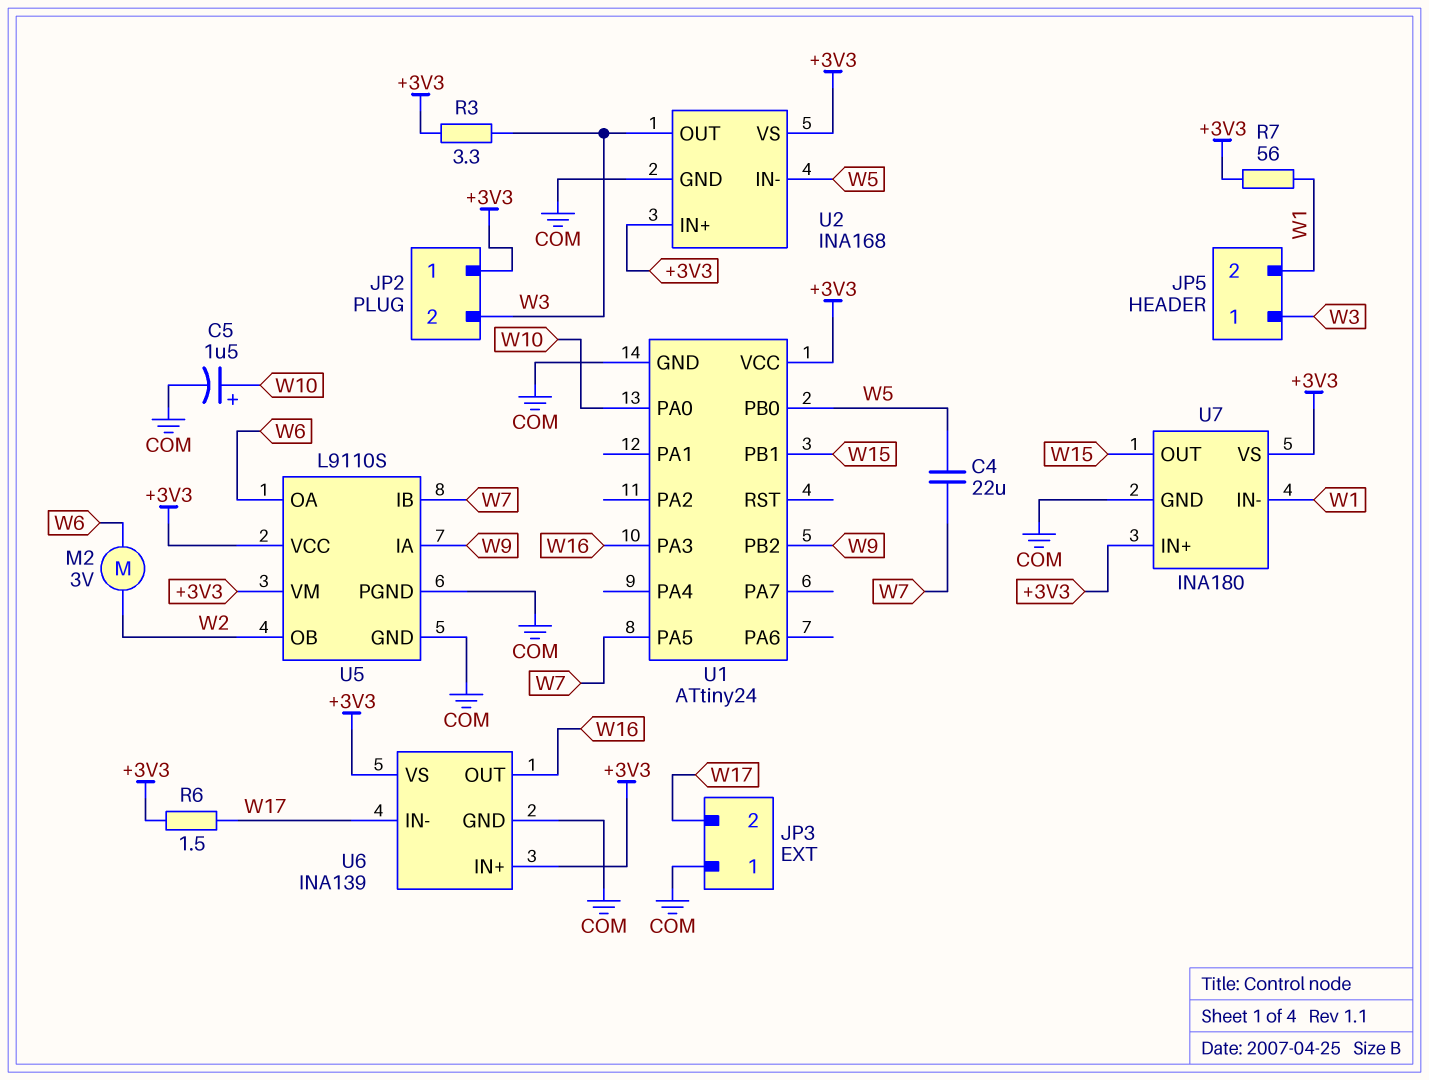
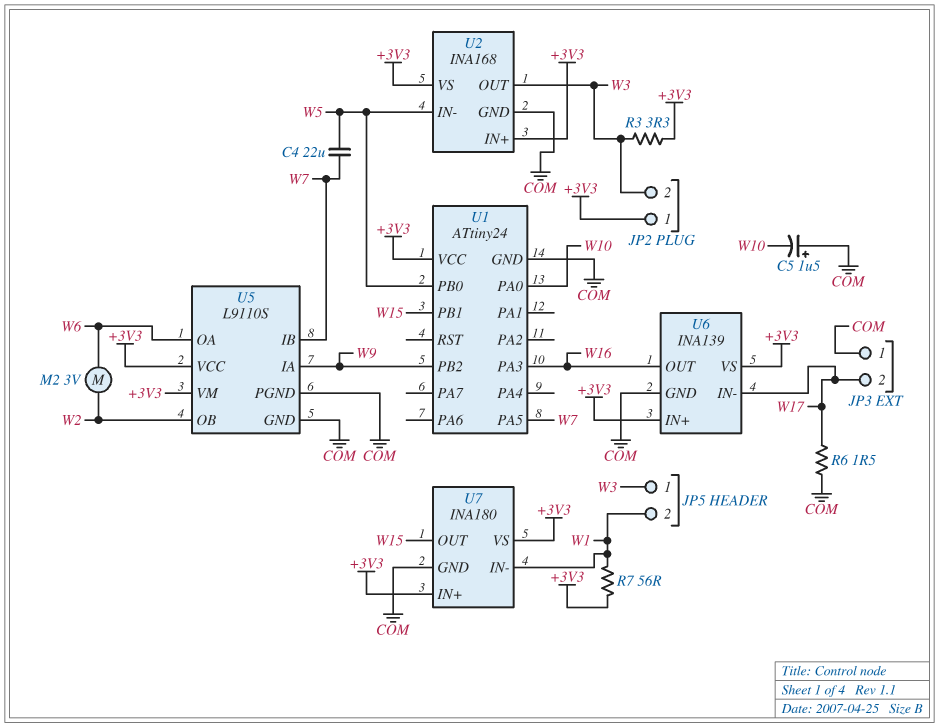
C5: 1.5uF (plus W10, minus COM) -> 1.5uF (plus COM, minus W10)
R6: 1.5 (+3V3, W17) -> 1.5 (COM, W17)

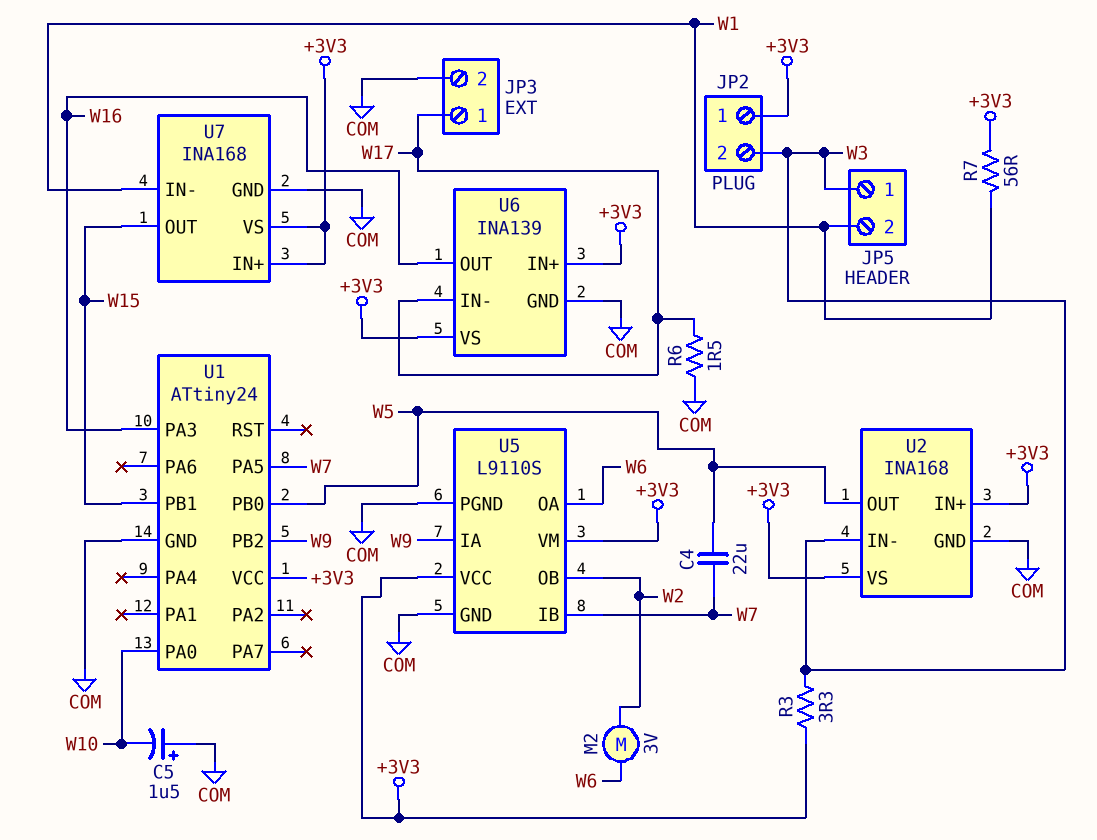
JP3 pin 1: COM -> W17
JP3 pin 2: W17 -> COM
U2 pin IN-: W5 -> W3
U2 pin OUT: W3 -> W5
U7: INA180 -> INA168

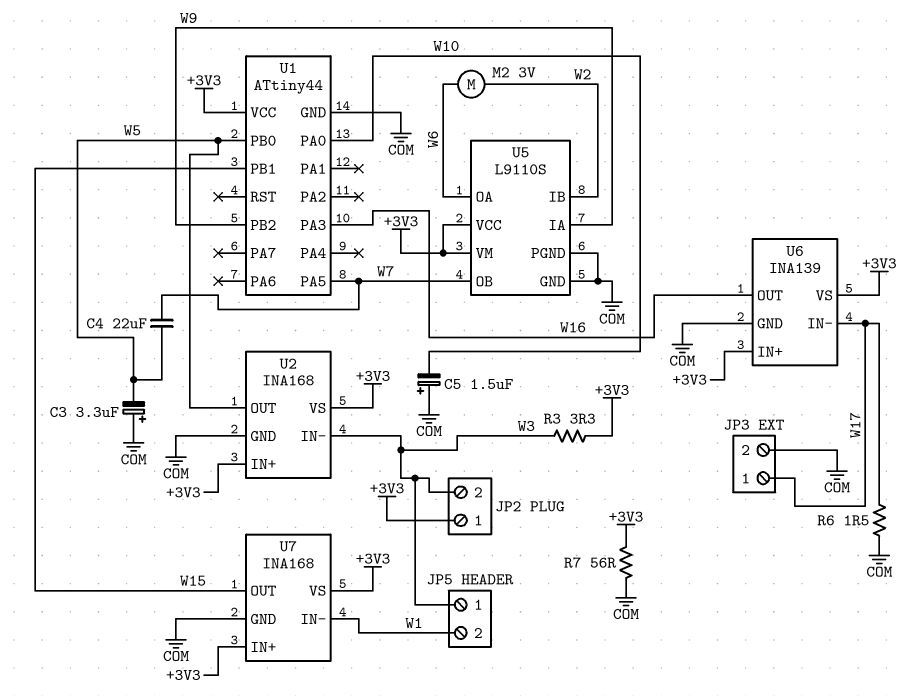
C3: none -> 3.3uF (plus COM, minus W5)
R7: 56 (+3V3, W1) -> 56 (+3V3, COM)
U1: ATtiny24 -> ATtiny44
U5 pin IB: W7 -> W2
U5 pin OB: W2 -> W7

